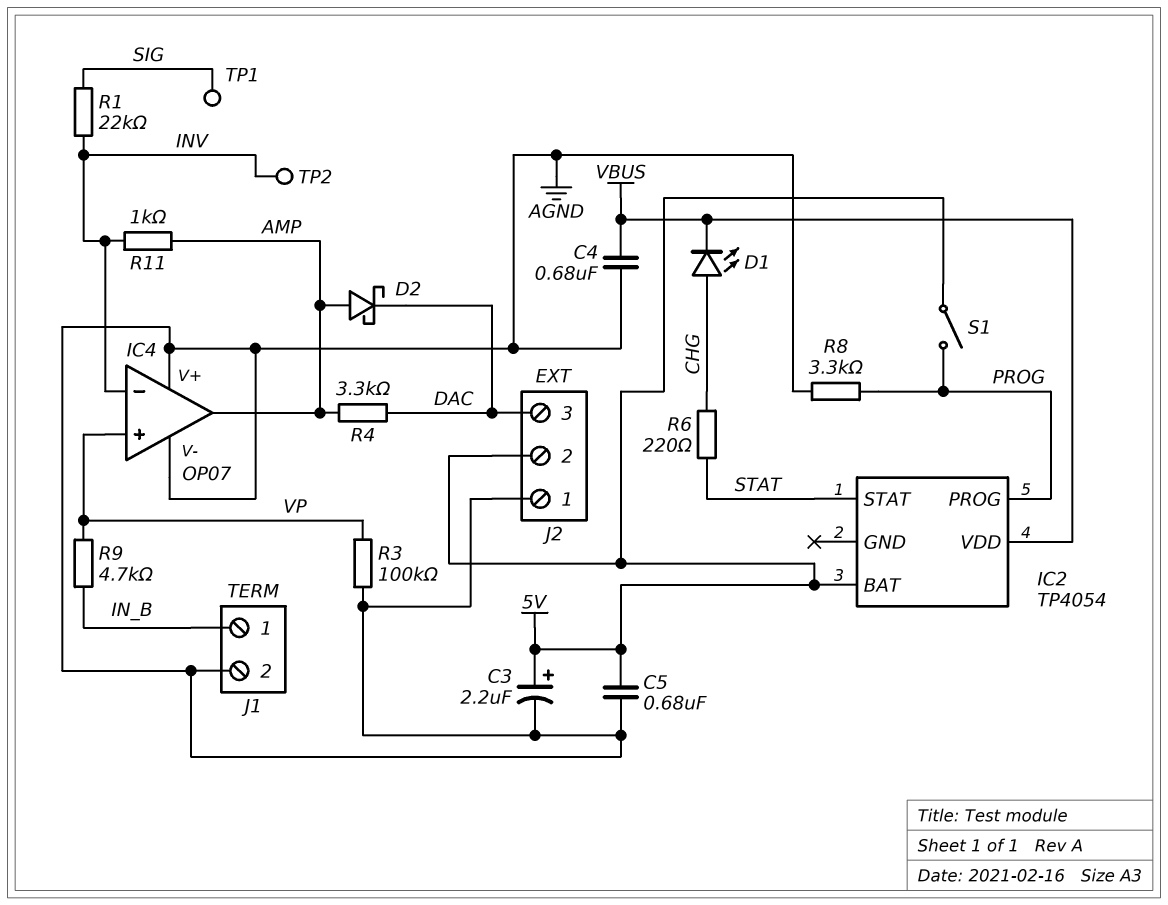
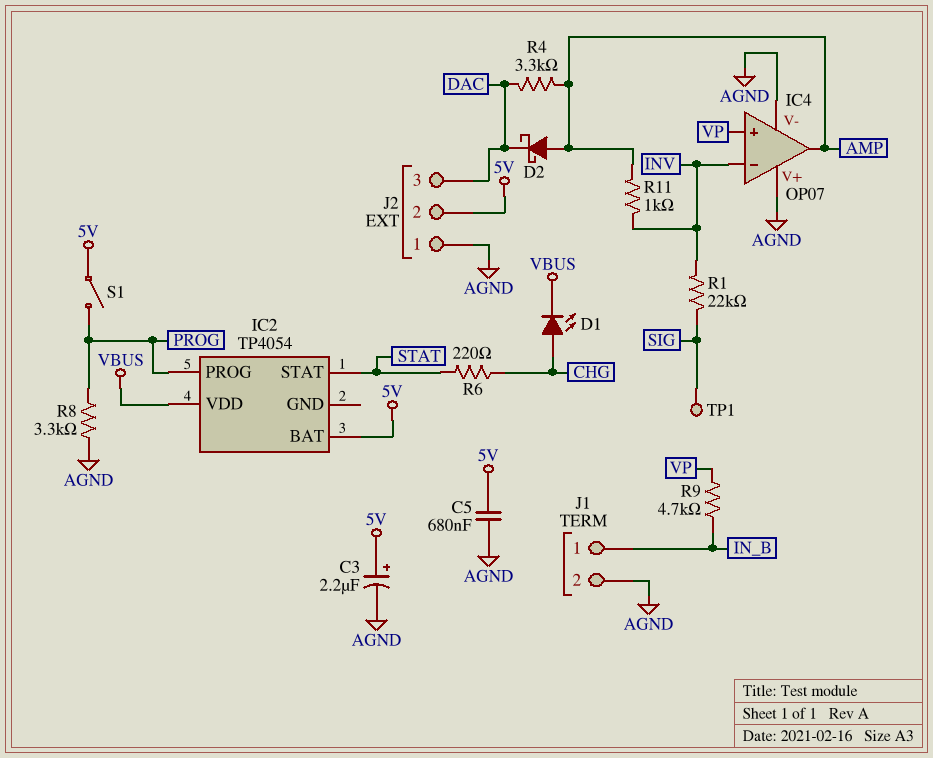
C4: 680nF (AGND, VBUS) -> none
R3: 100k (AGND, VP) -> none
TP2: test point (INV) -> none

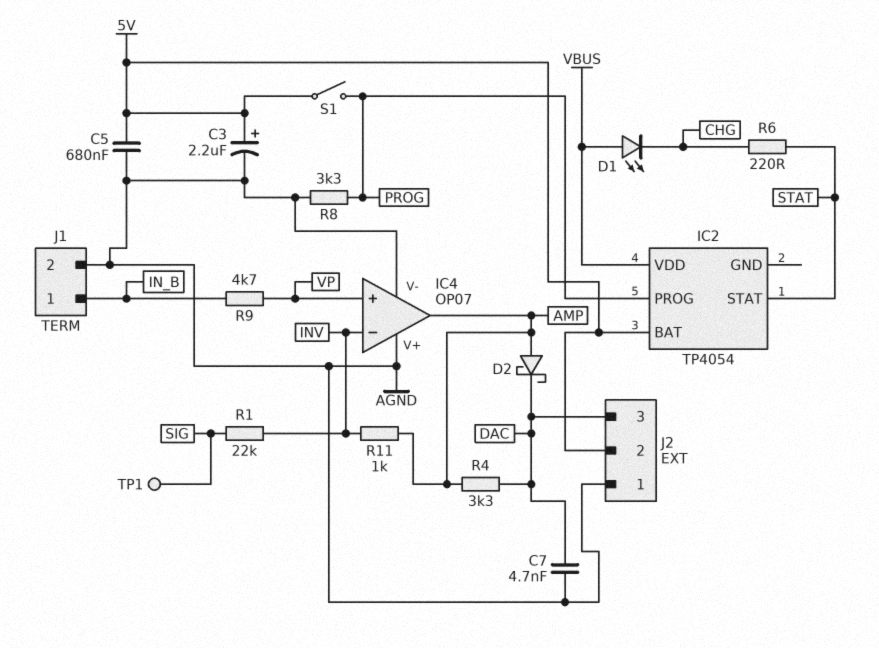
C7: none -> 4.7nF (AGND, DAC)
D1: LED (A CHG, K VBUS) -> LED (A VBUS, K CHG)

